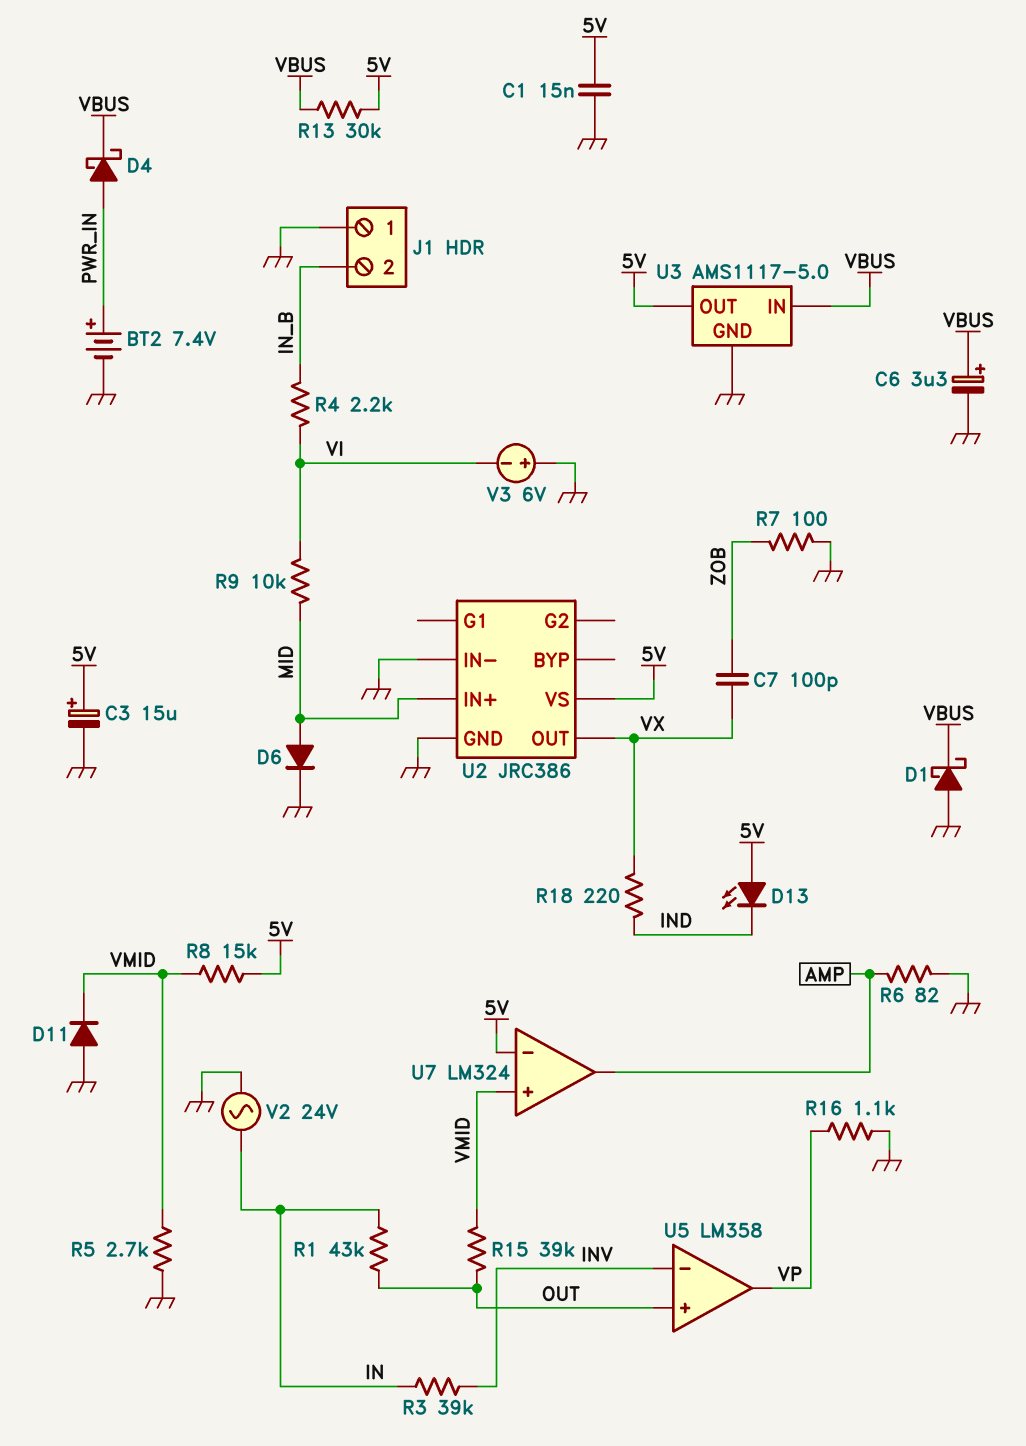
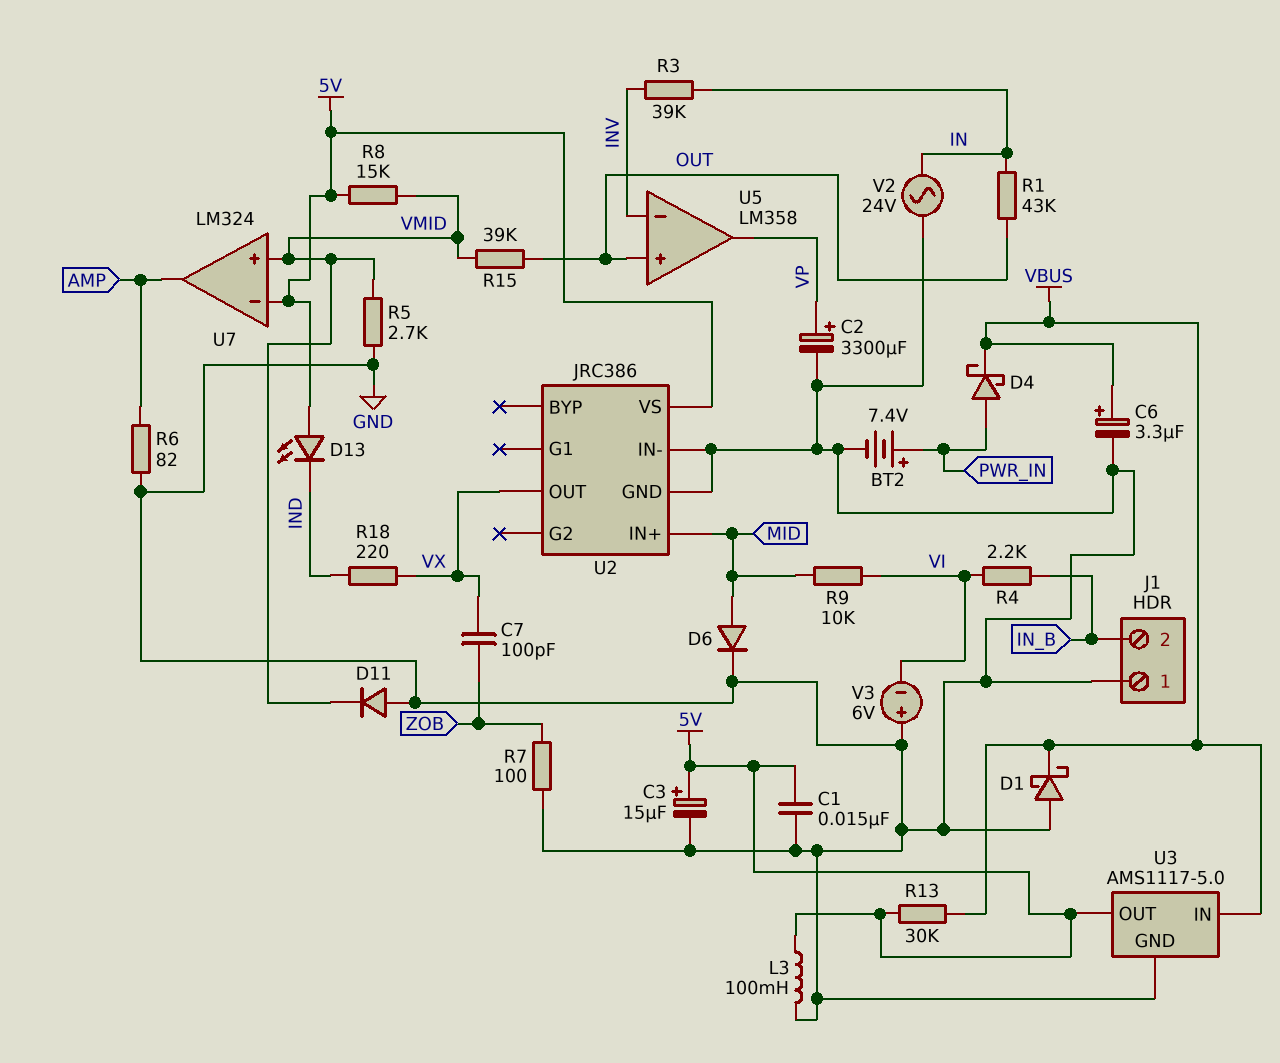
C2: none -> 3300uF (plus VP, minus GND)
L3: none -> 100mH (5V, GND)
R16: 1.1k (GND, VP) -> none

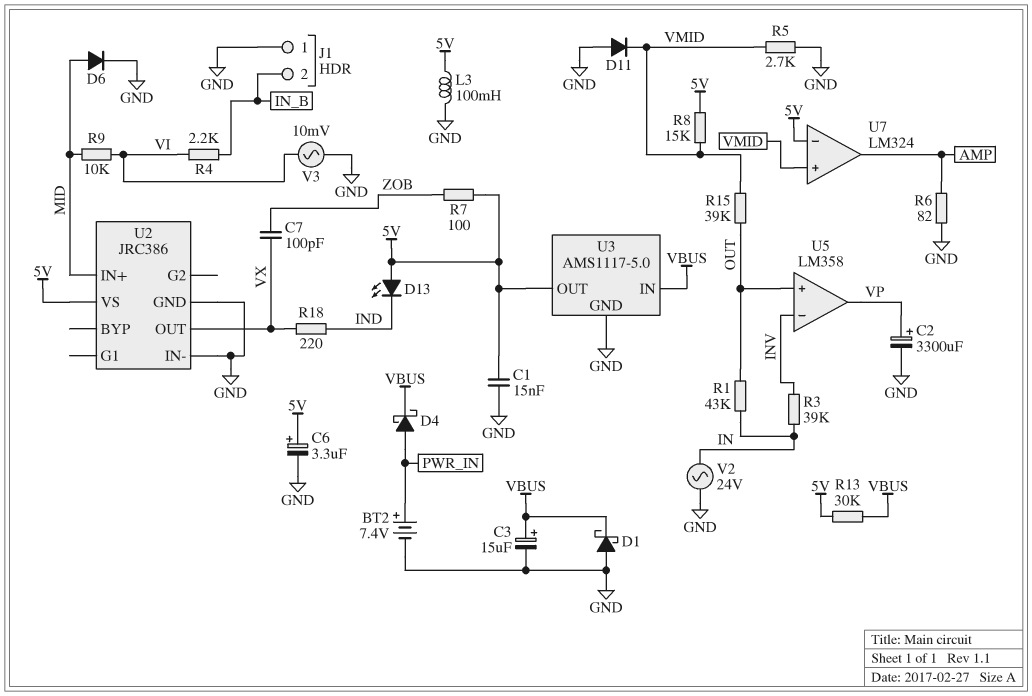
C3: 15uF (plus 5V, minus GND) -> 15uF (plus VBUS, minus GND)
C6: 3.3uF (plus VBUS, minus GND) -> 3.3uF (plus 5V, minus GND)
R7: 100 (GND, ZOB) -> 100 (5V, ZOB)
V3: 6V (plus GND, minus VI) -> AC 10mV (GND, VI)

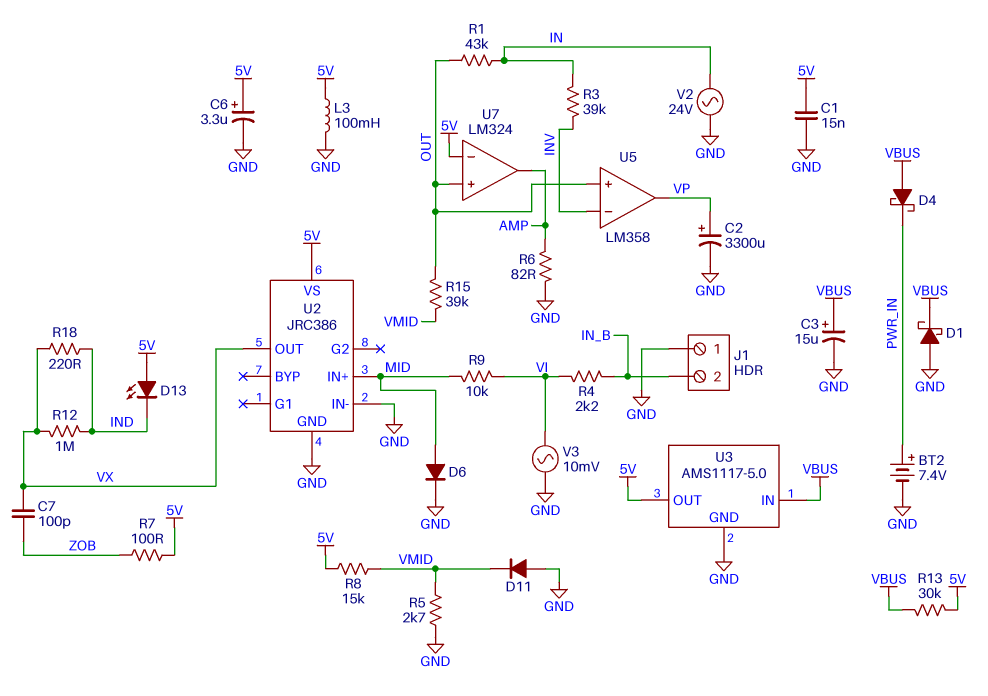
D4: schottky (A PWR_IN, K VBUS) -> schottky (A VBUS, K PWR_IN)
R12: none -> 1M (IND, VX)
U7 pin in+: VMID -> OUT

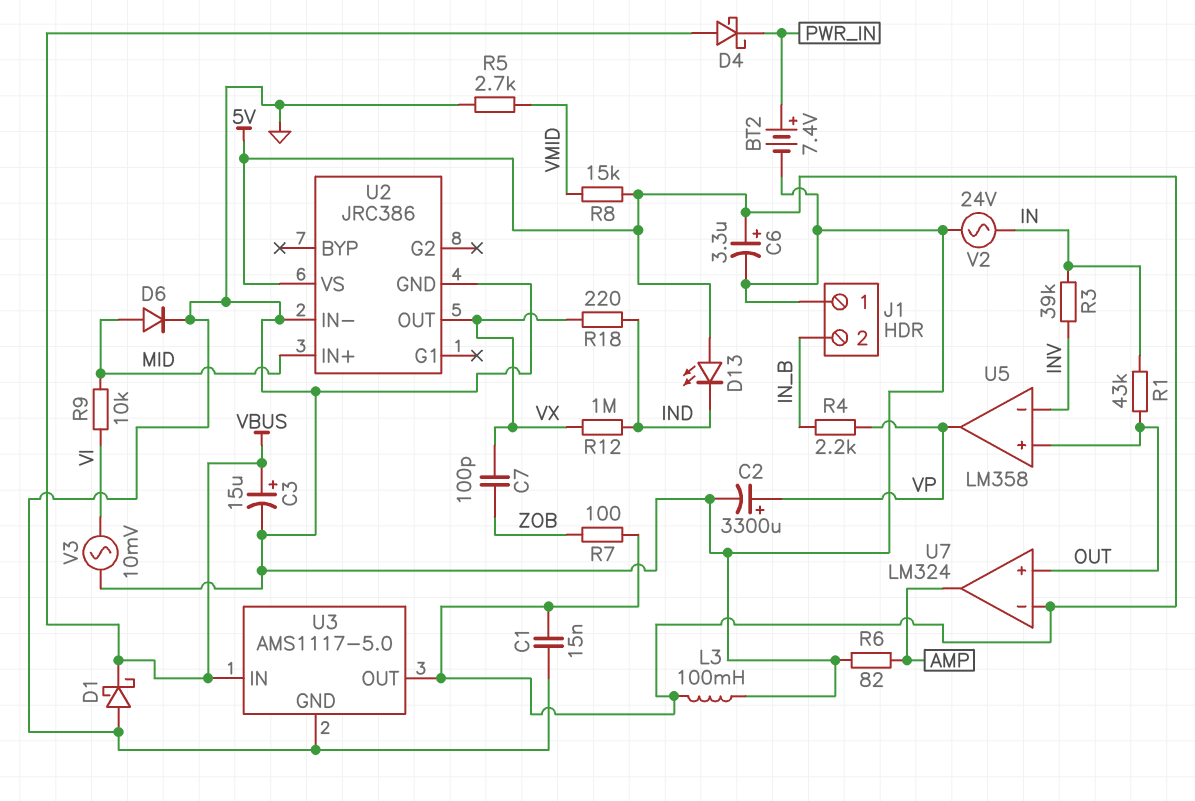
D11: diode (A GND, K VMID) -> none
R4: 2.2k (IN_B, VI) -> 2.2k (IN_B, VP)
R13: 30k (5V, VBUS) -> none
R15: 39k (OUT, VMID) -> none

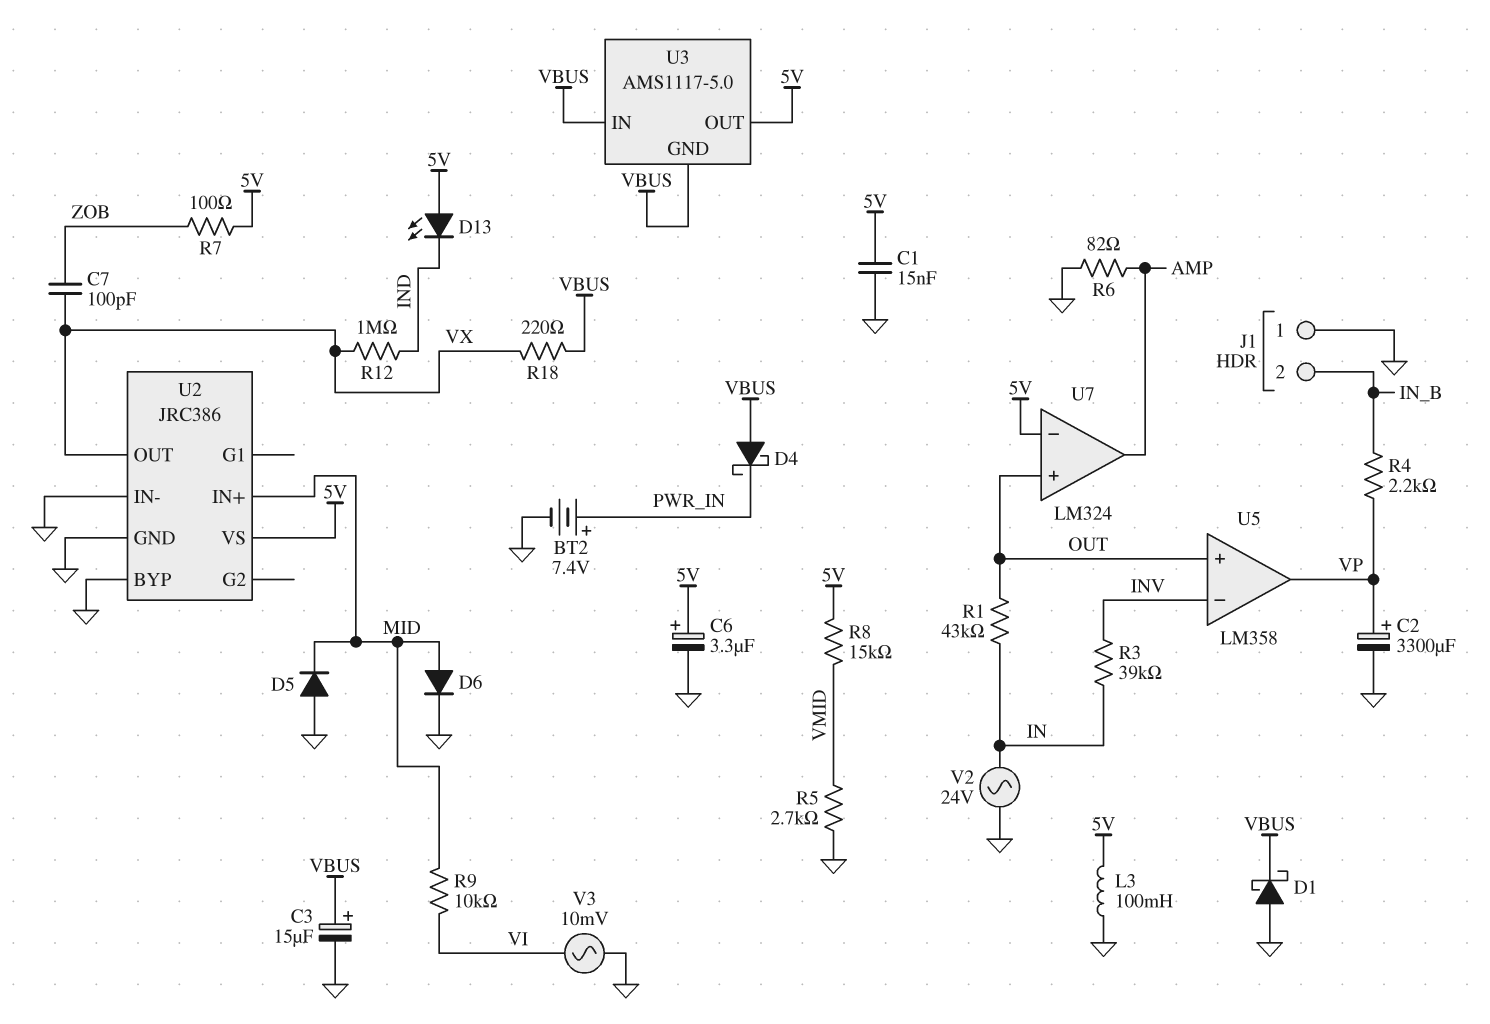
D5: none -> diode (A GND, K MID)
R18: 220 (IND, VX) -> 220 (VBUS, VX)
U2 pin BYP: none -> GND
U3 pin GND: GND -> VBUS

